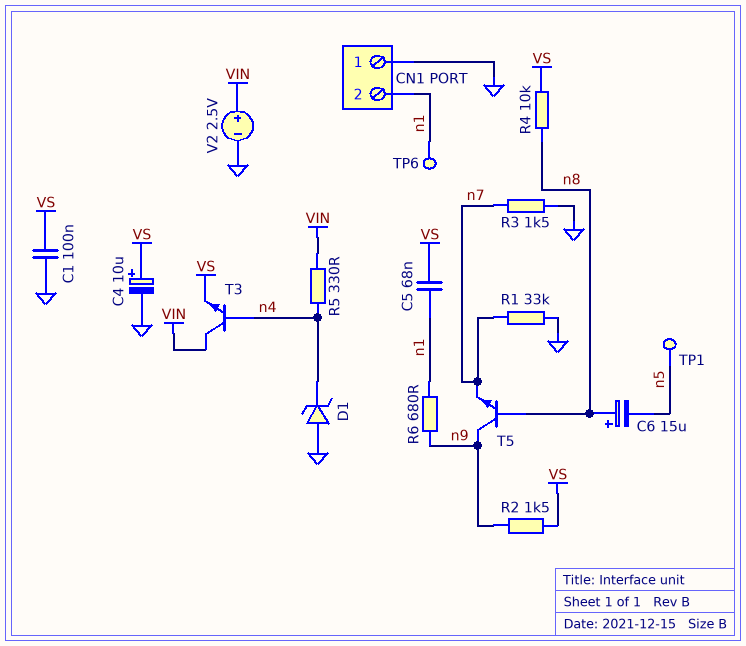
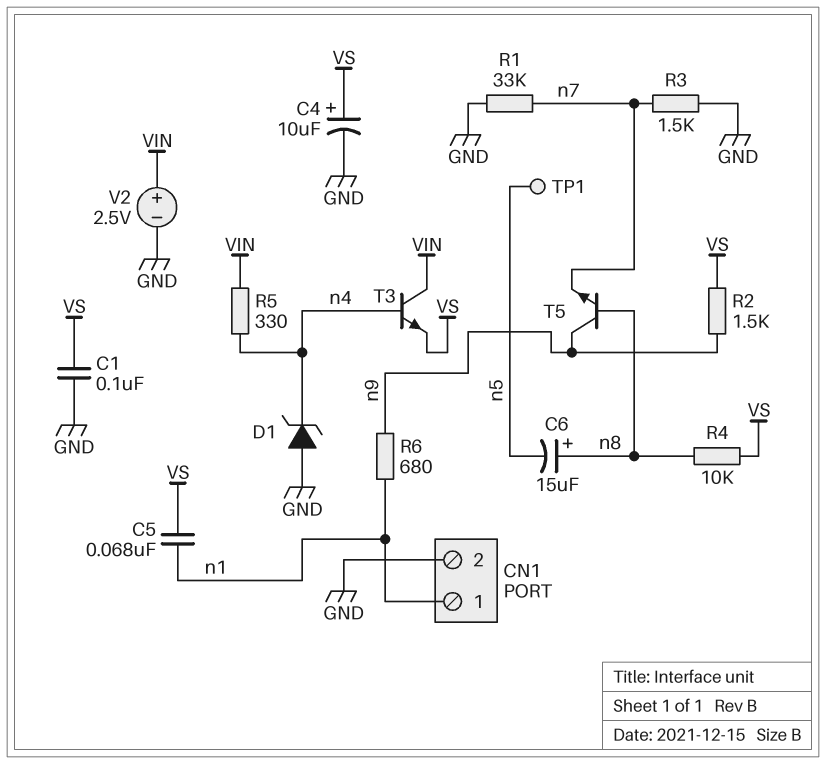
CN1 pin 1: GND -> n1
CN1 pin 2: n1 -> GND
TP6: test point (n1) -> none

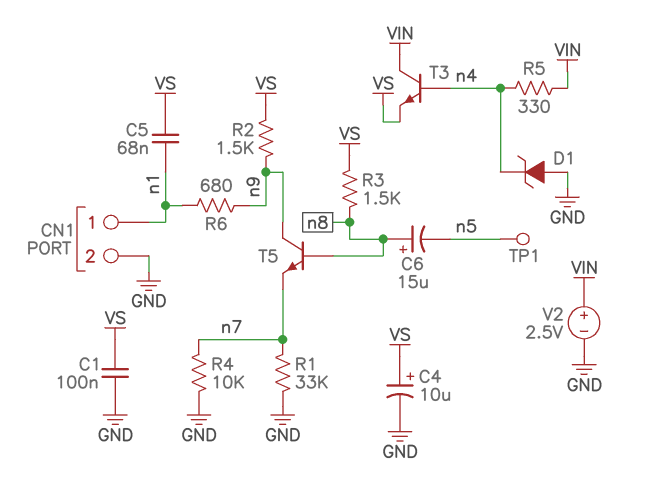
R3: 1.5k (GND, n7) -> 1.5k (VS, n8)
R4: 10k (VS, n8) -> 10k (GND, n7)

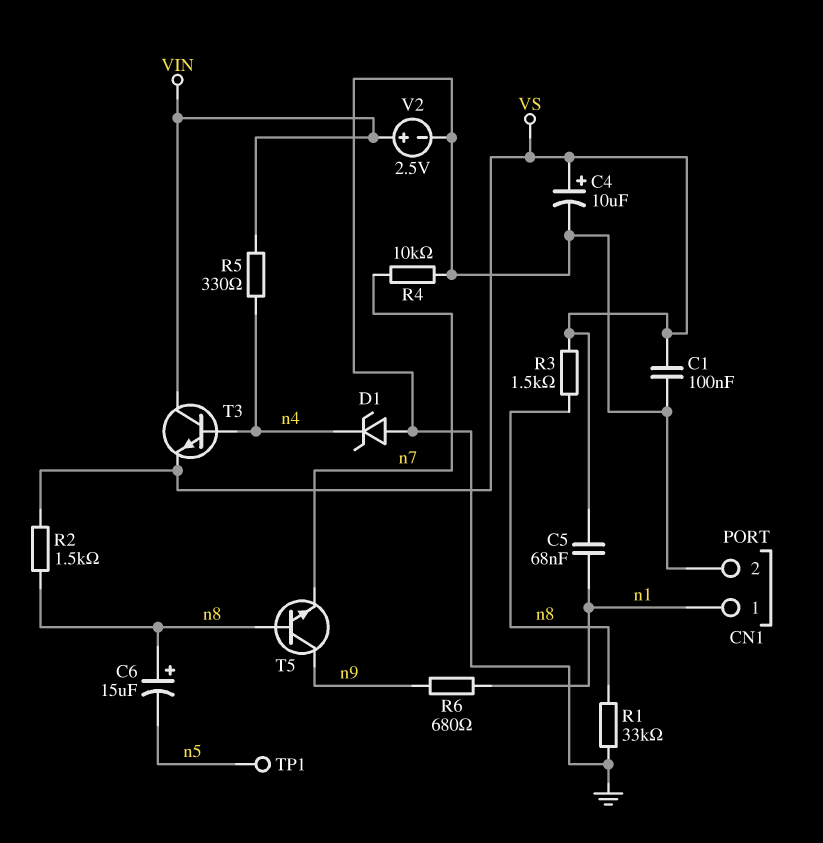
R1: 33k (GND, n7) -> 33k (GND, n8)
R2: 1.5k (VS, n9) -> 1.5k (VS, n8)

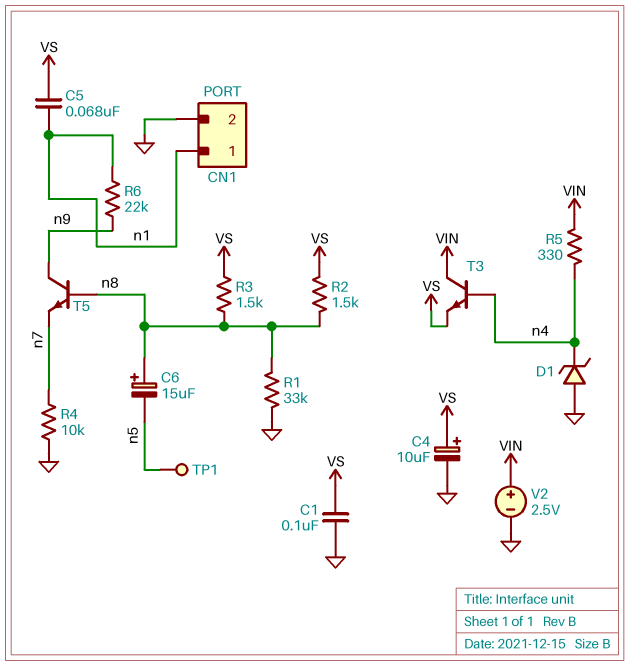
R6: 680 (n1, n9) -> 22k (n1, n9)

